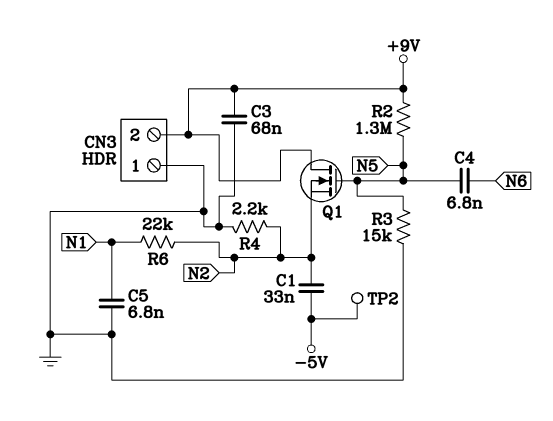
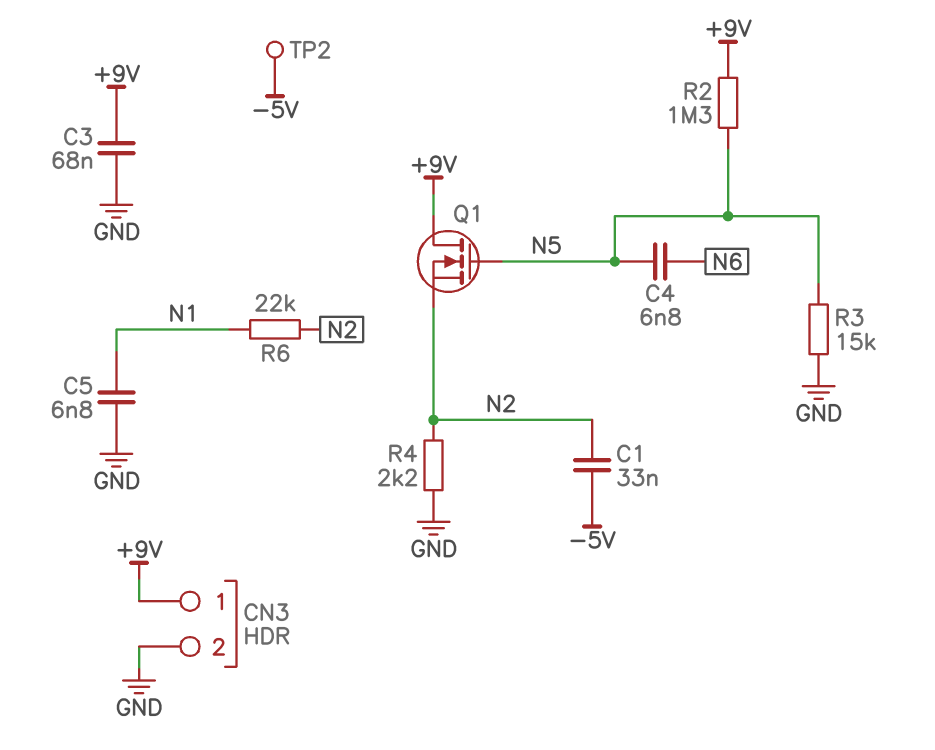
CN3 pin 1: GND -> +9V
CN3 pin 2: +9V -> GND

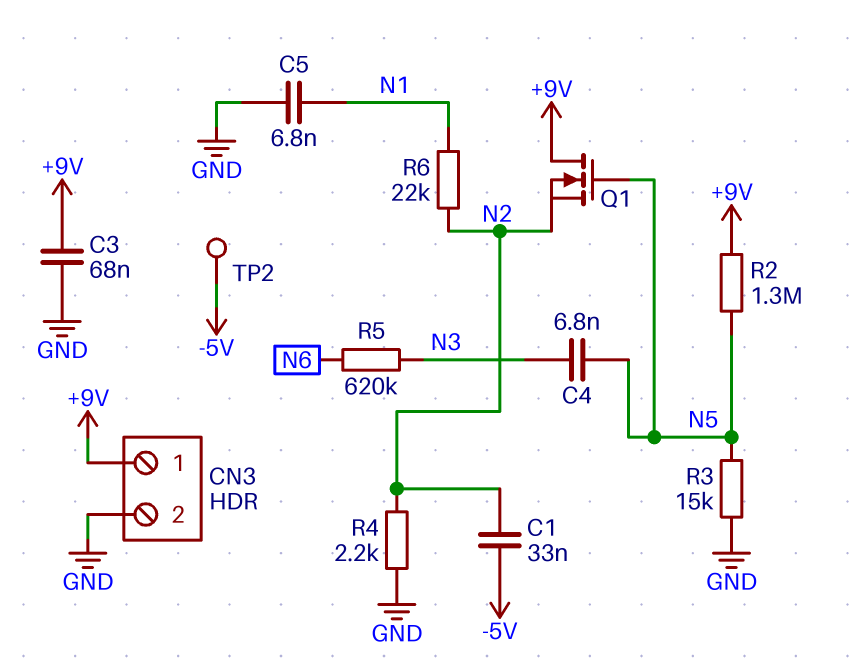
C4: 6.8nF (N5, N6) -> 6.8nF (N3, N5)
R5: none -> 620k (N3, N6)

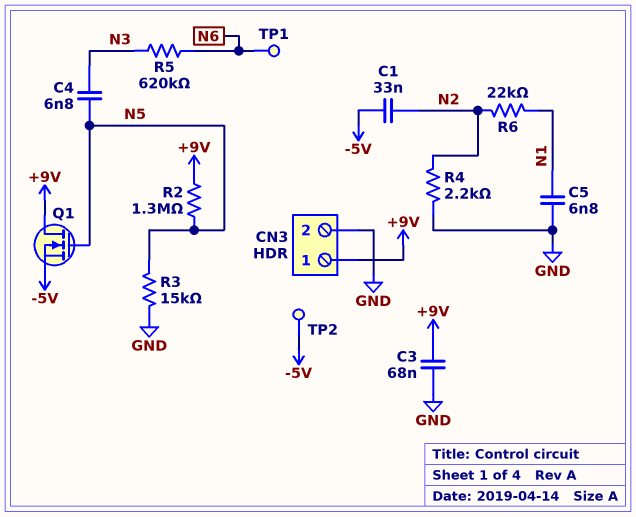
Q1: NMOS (G N5, D +9V, S N2) -> NMOS (G N5, D +9V, S -5V)
TP1: none -> test point (N6)

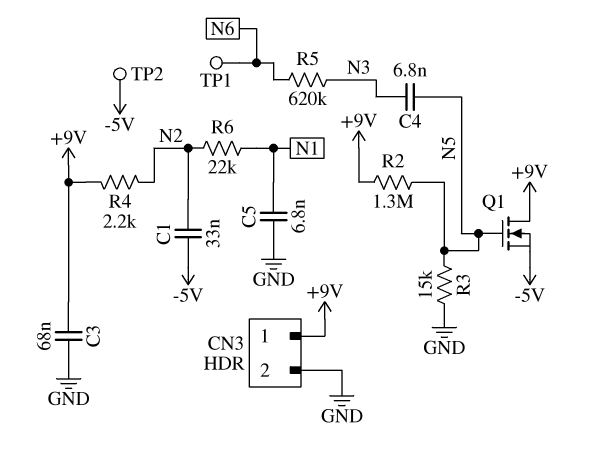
R4: 2.2k (GND, N2) -> 2.2k (+9V, N2)

